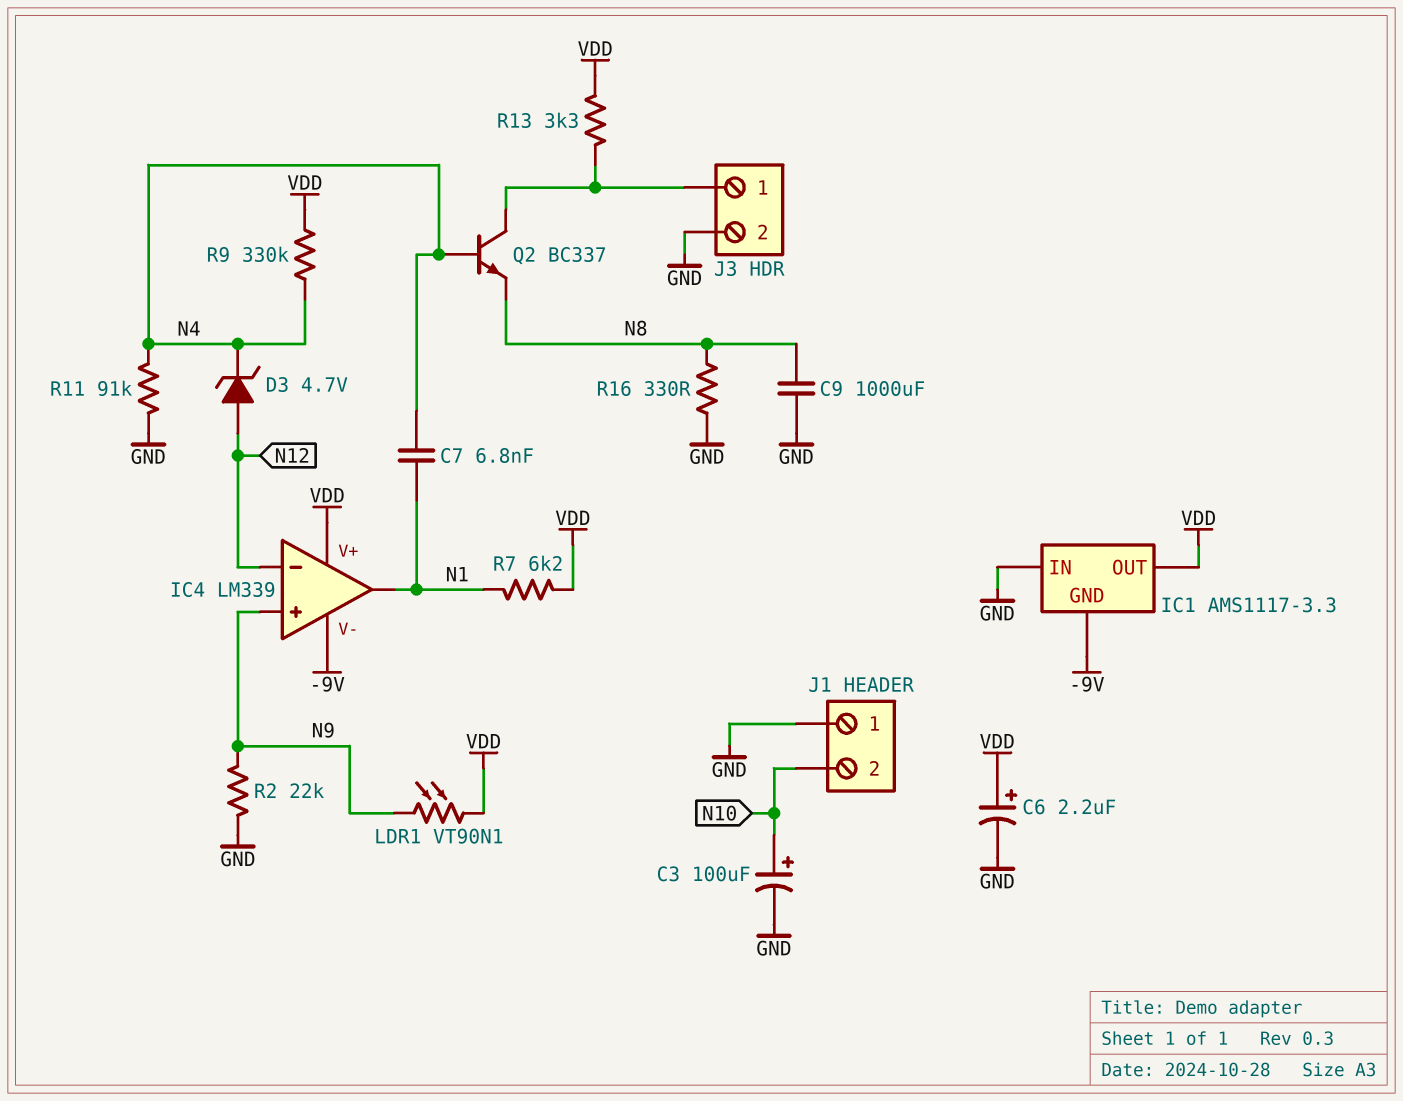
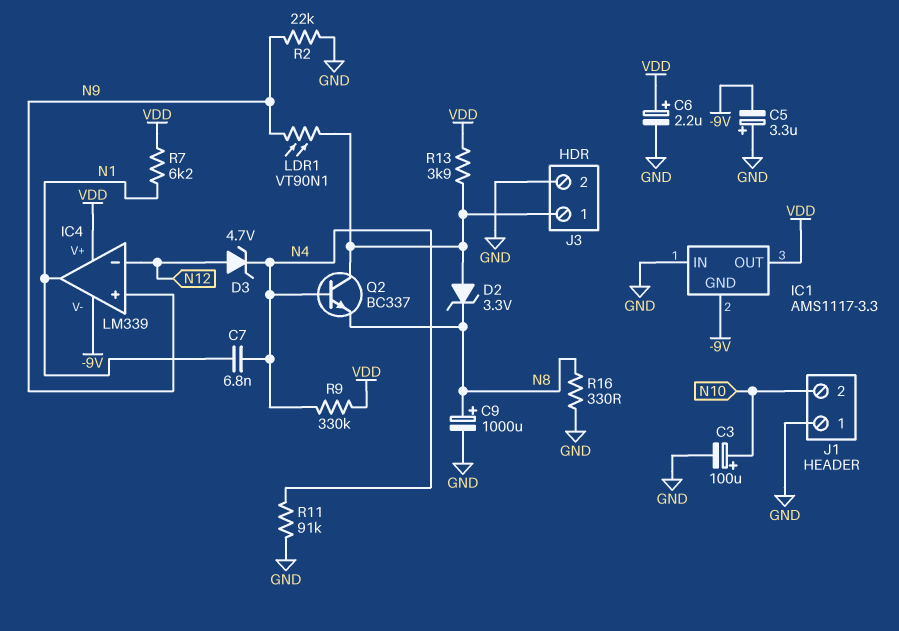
C5: none -> 3.3uF (plus GND, minus -9V)
C9: 1000uF (GND, N8) -> 1000uF (plus N8, minus GND)
D2: none -> zener 3.3V (A J3/1, K N8)
LDR1: VT90N1 (N9, VDD) -> VT90N1 (J3/1, N9)
R13: 3.3k (J3/1, VDD) -> 3.9k (J3/1, VDD)

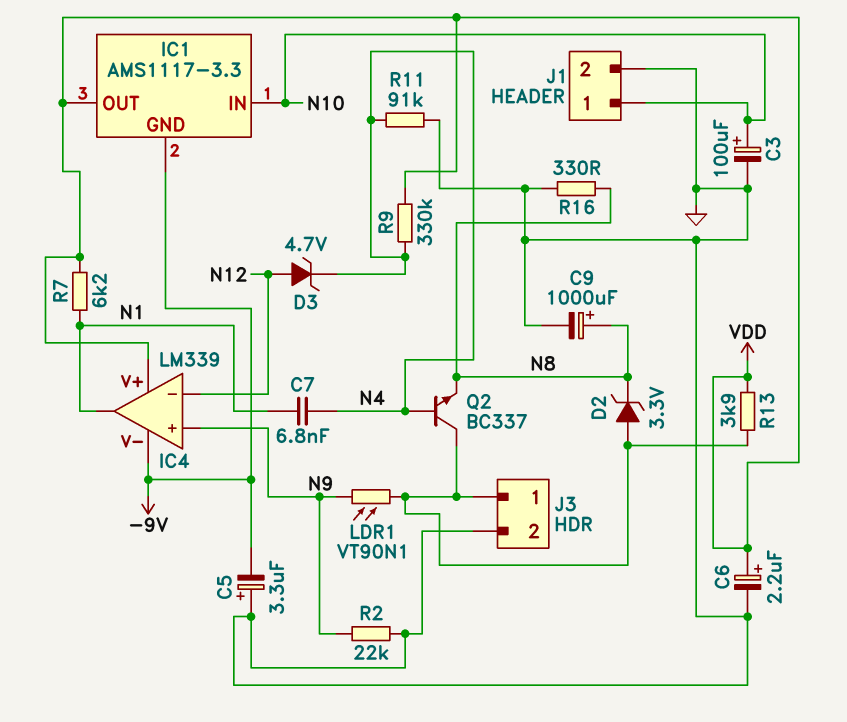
IC1 pin IN: GND -> N10
J1 pin 1: GND -> N10
J1 pin 2: N10 -> GND

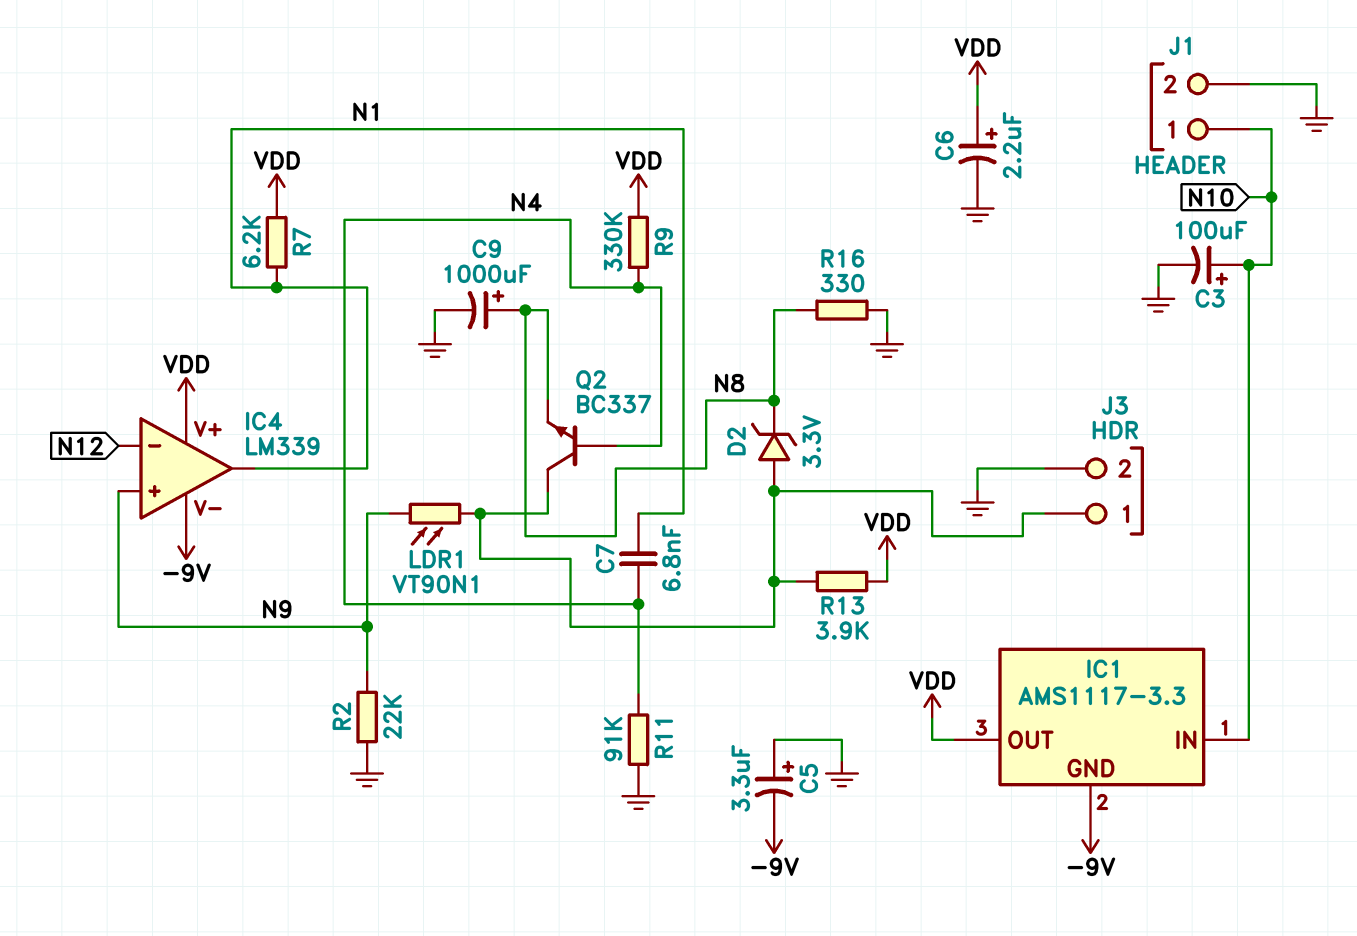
D3: zener 4.7V (A N12, K N4) -> none

